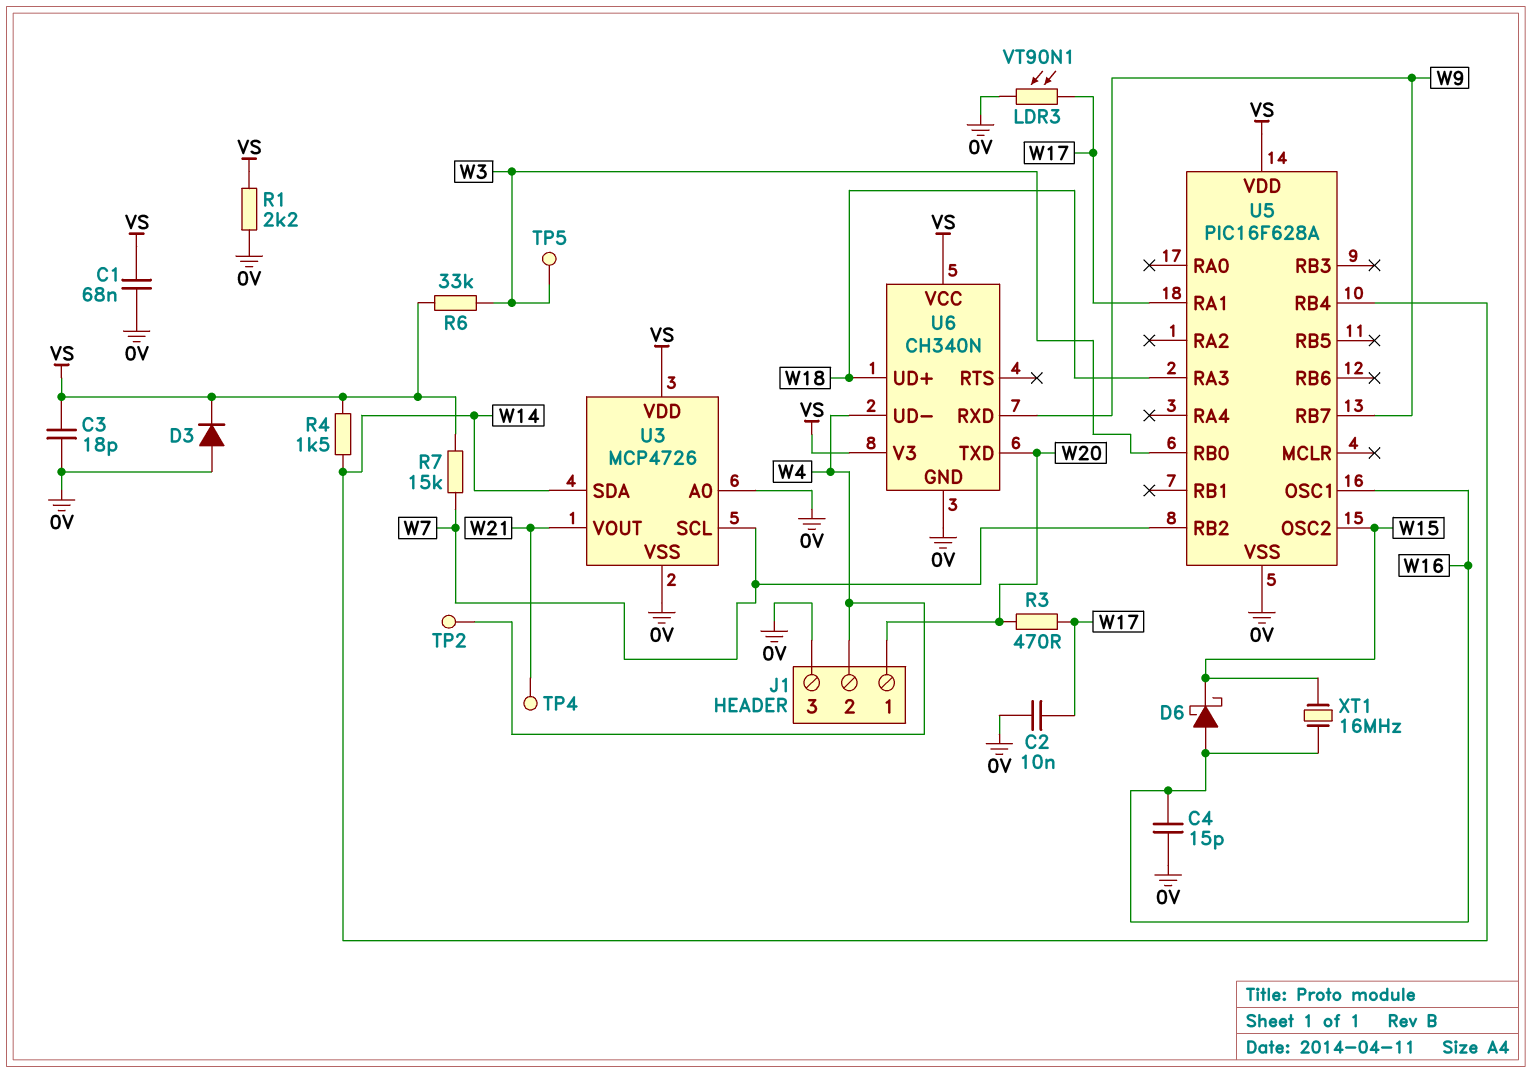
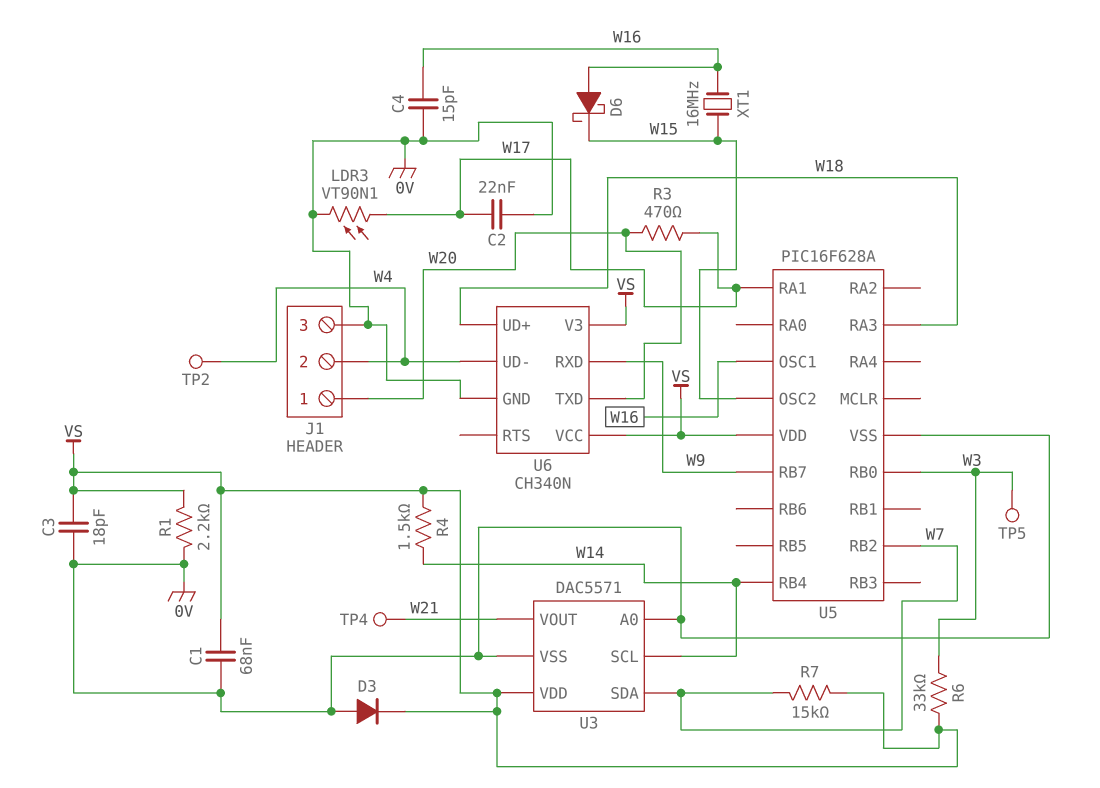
C2: 10nF (0V, W17) -> 22nF (0V, W17)
U3: MCP4726 -> DAC5571
U3 pin SCL: W7 -> W14
U3 pin SDA: W14 -> W7

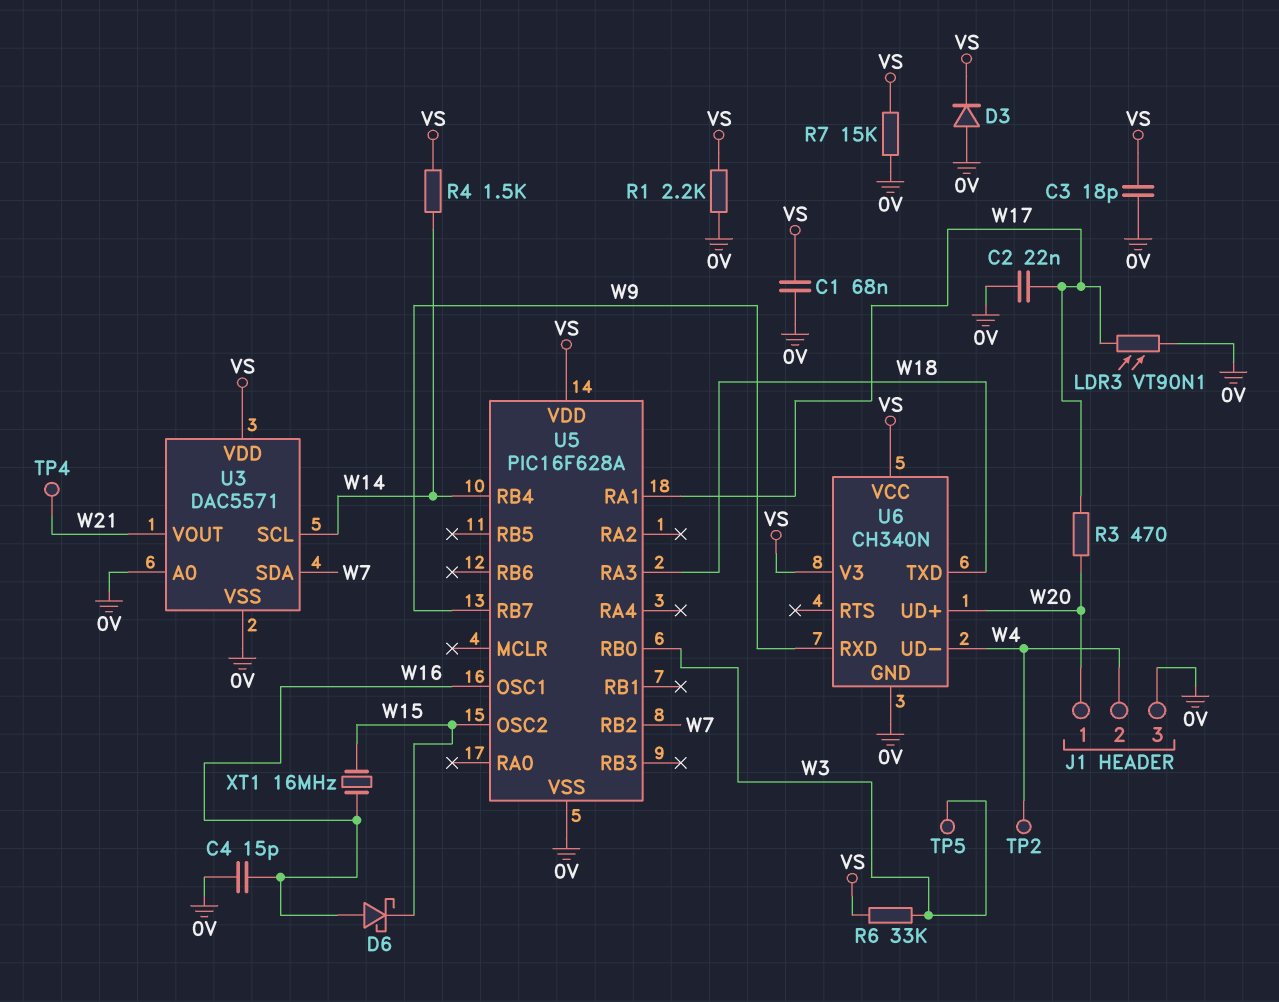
R7: 15k (VS, W7) -> 15k (0V, VS)
U6 pin TXD: W20 -> W18
U6 pin UD+: W18 -> W20

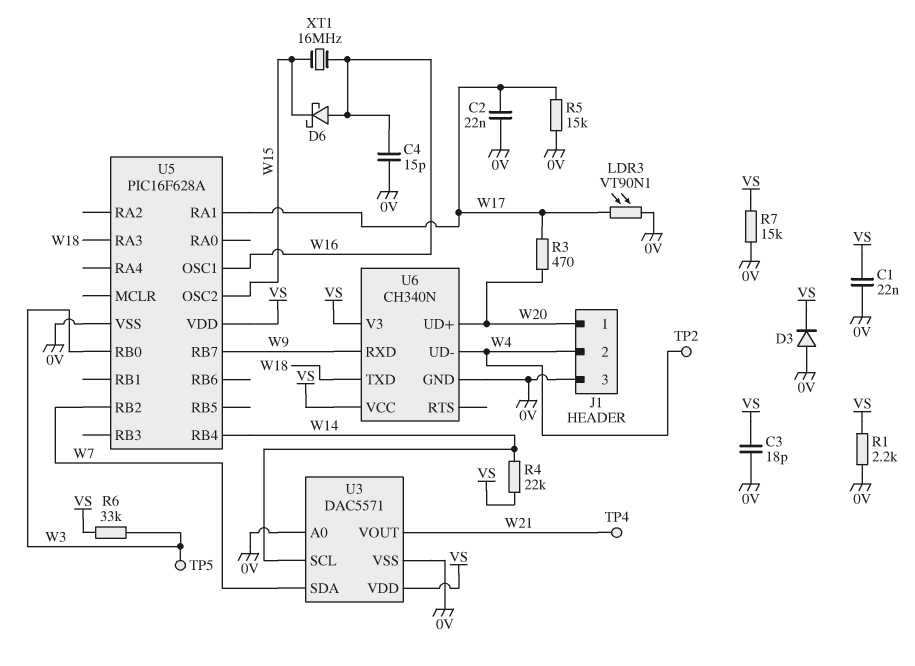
C1: 68nF (0V, VS) -> 22nF (0V, VS)
R4: 1.5k (VS, W14) -> 22k (VS, W14)
R5: none -> 15k (0V, W17)

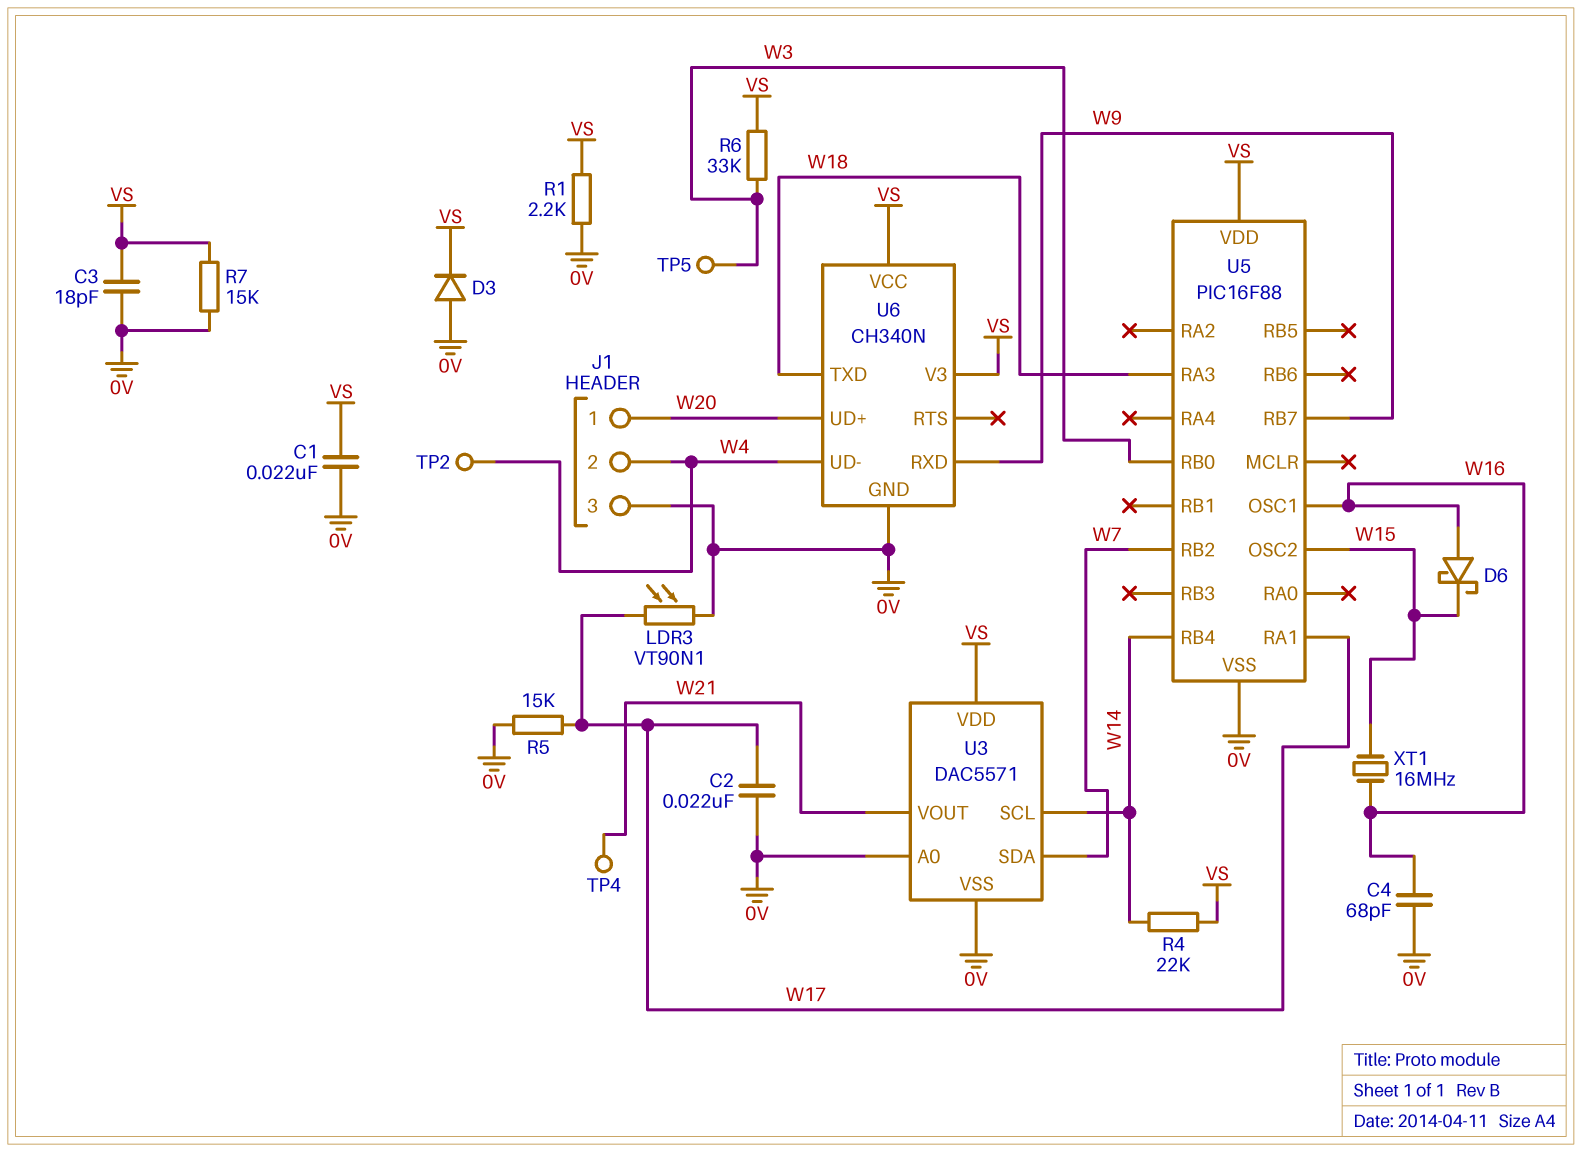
C4: 15pF (0V, W16) -> 68pF (0V, W16)
R3: 470 (W17, W20) -> none
U5: PIC16F628A -> PIC16F88

